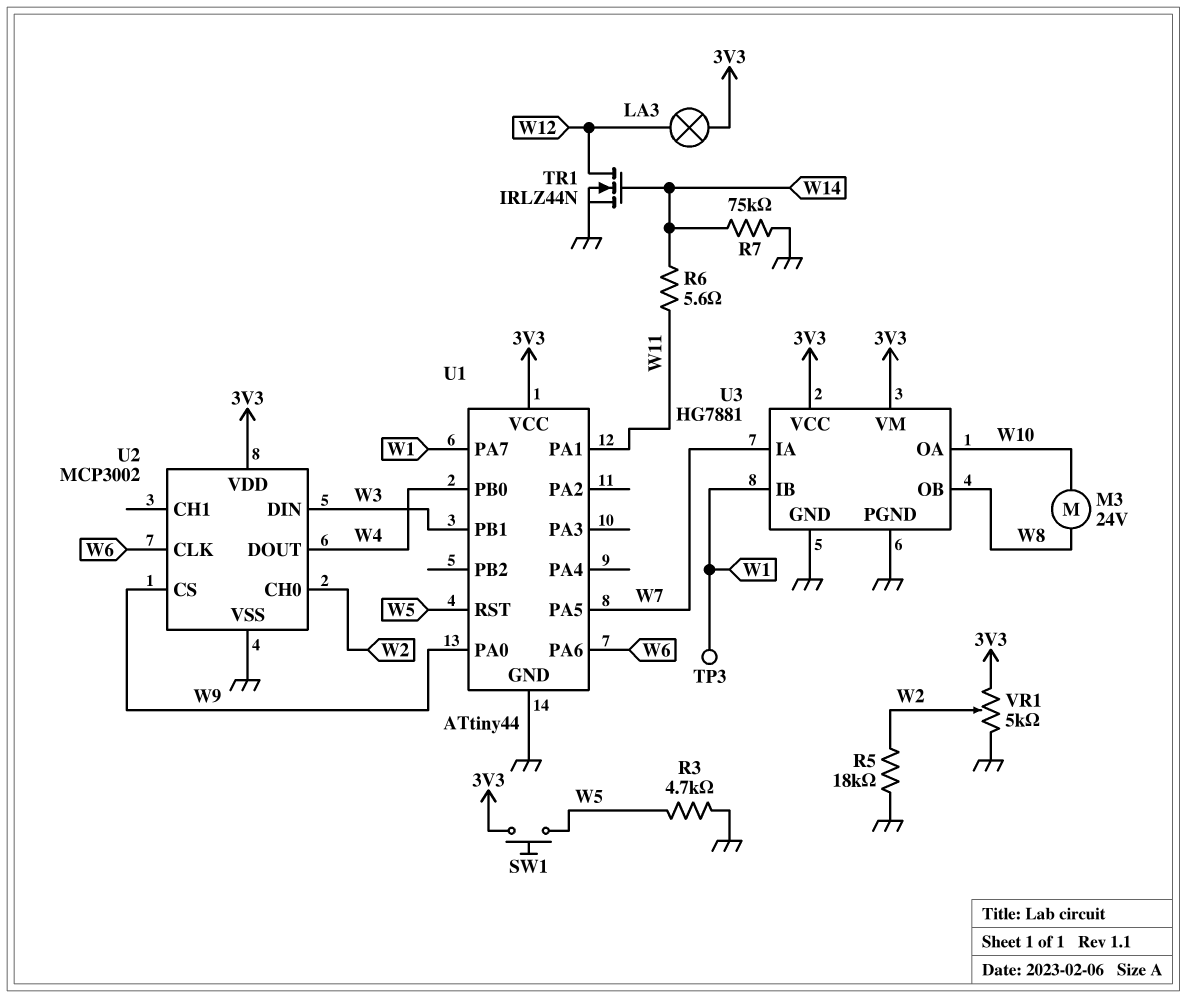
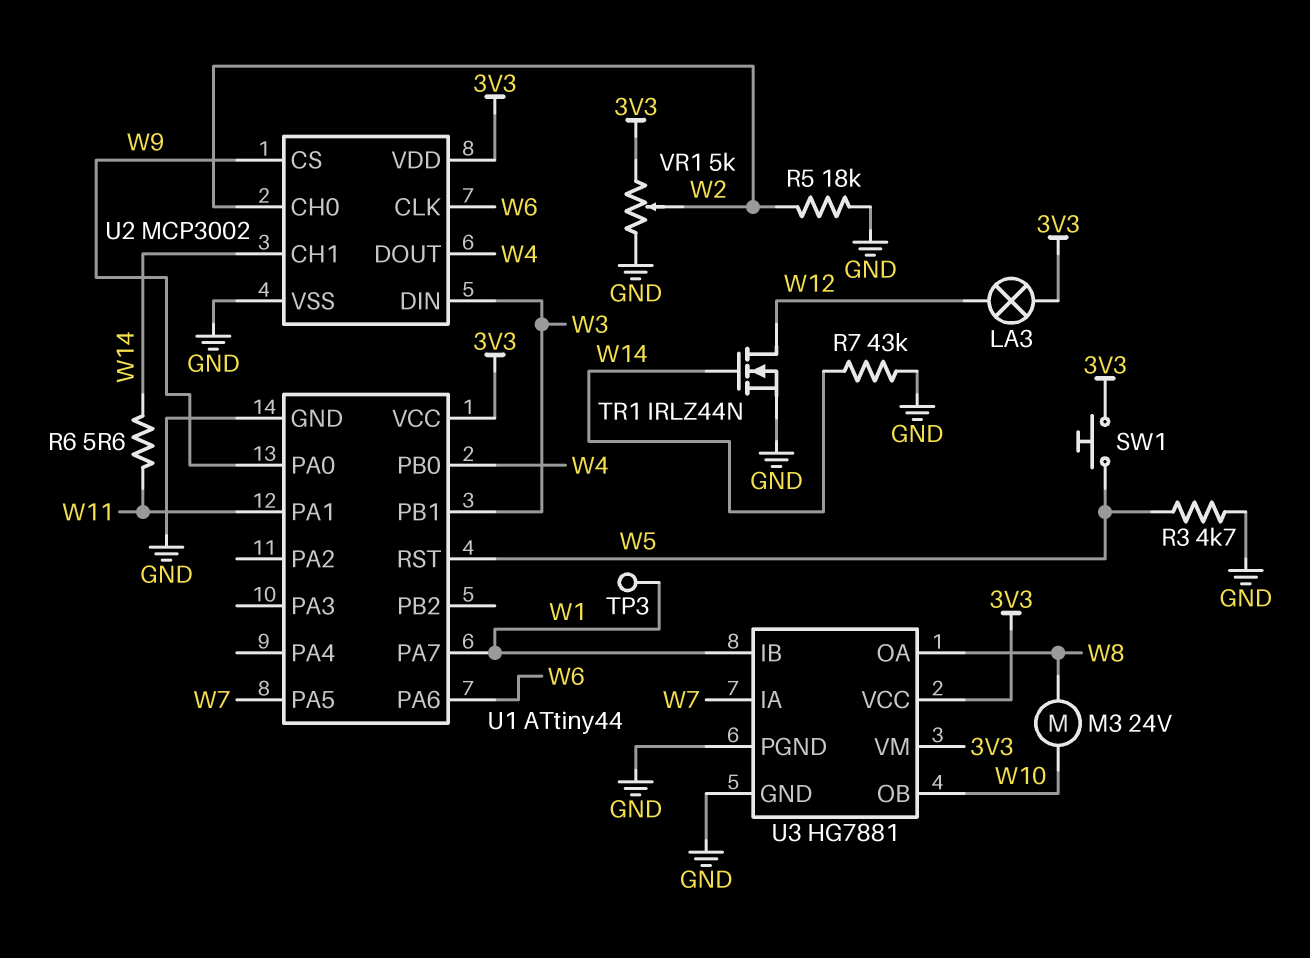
R7: 75k (GND, W14) -> 43k (GND, W14)
U2 pin CH1: none -> W14
U3 pin OA: W10 -> W8
U3 pin OB: W8 -> W10

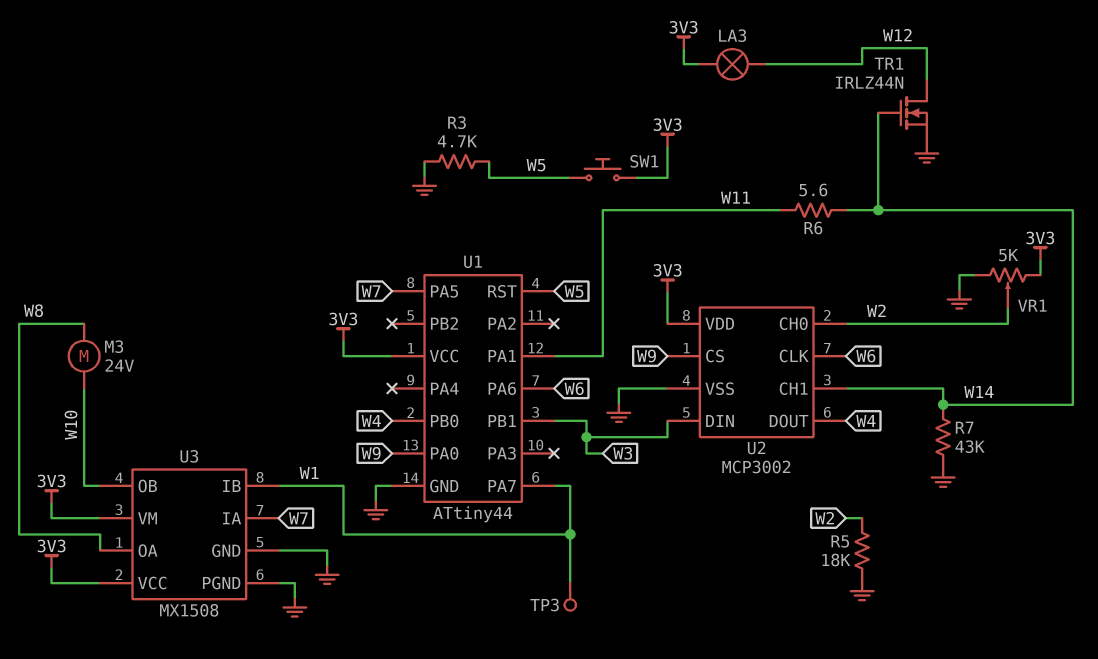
U3: HG7881 -> MX1508

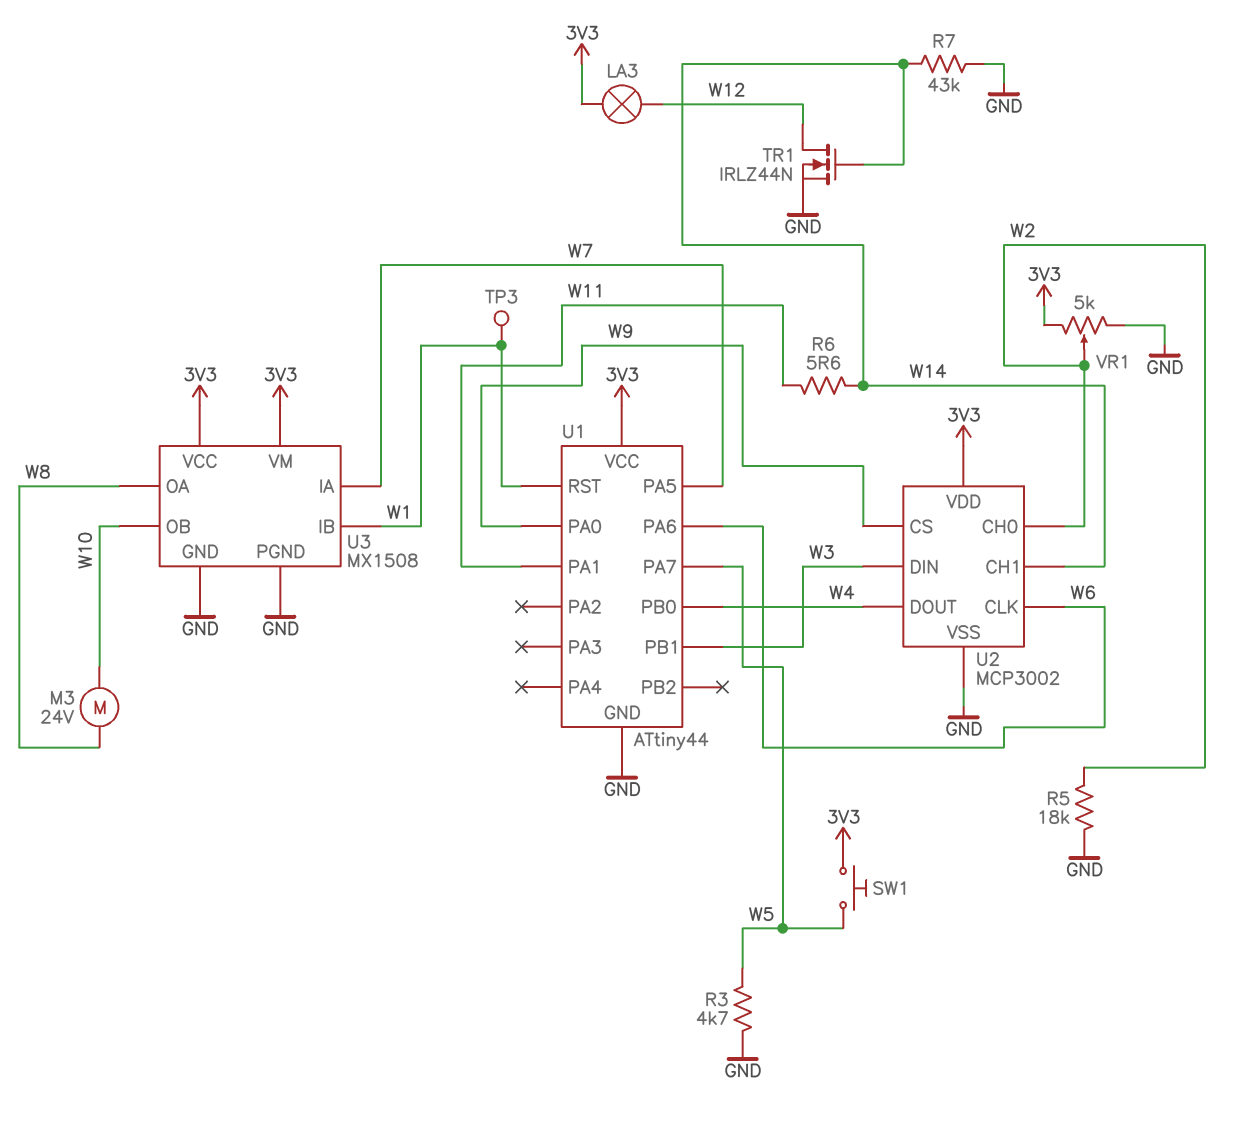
U1 pin PA7: W1 -> W5
U1 pin RST: W5 -> W1

